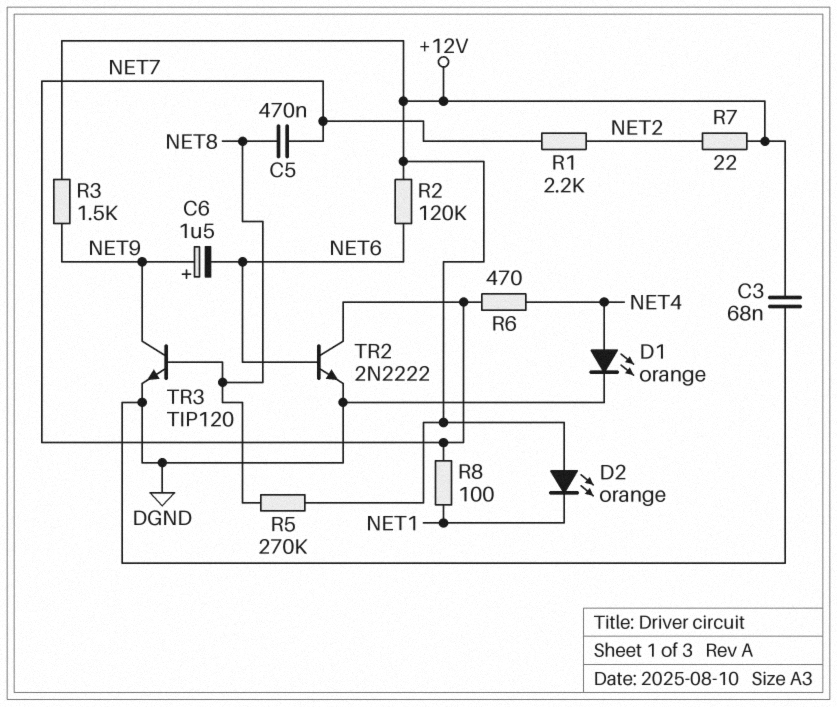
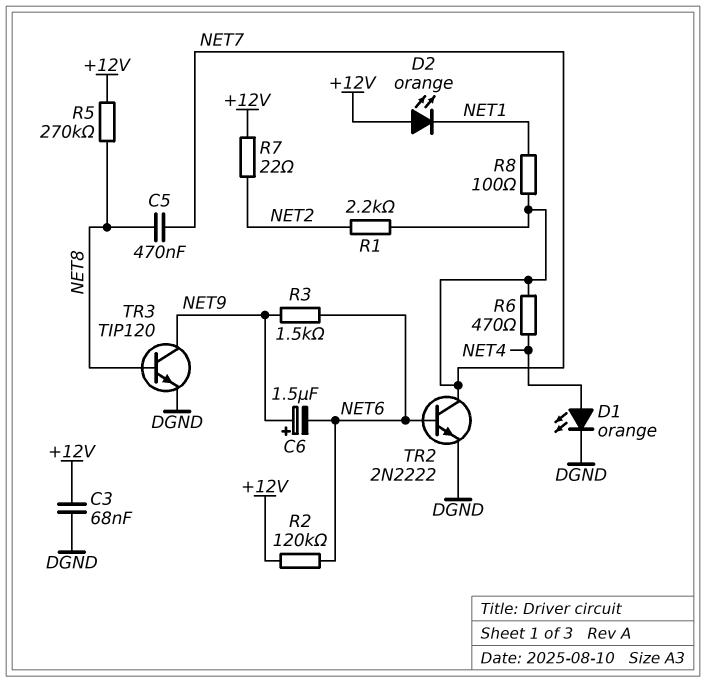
R3: 1.5k (+12V, NET9) -> 1.5k (NET6, NET9)

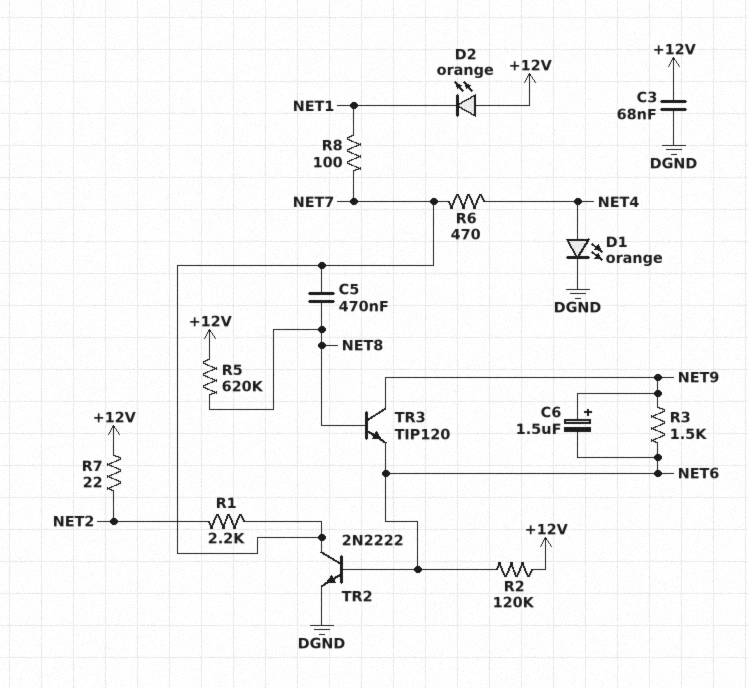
R5: 270k (+12V, NET8) -> 620k (+12V, NET8)
TR3: NPN TIP120 (B NET8, C NET9, E DGND) -> NPN TIP120 (B NET8, C NET9, E NET6)

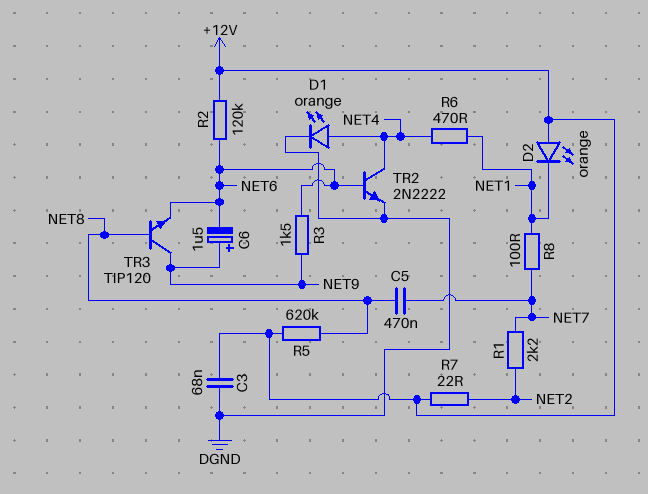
R6: 470 (NET4, NET7) -> 470 (NET1, NET4)
TR2: NPN 2N2222 (B NET6, C NET7, E DGND) -> NPN 2N2222 (B NET6, C NET4, E DGND)

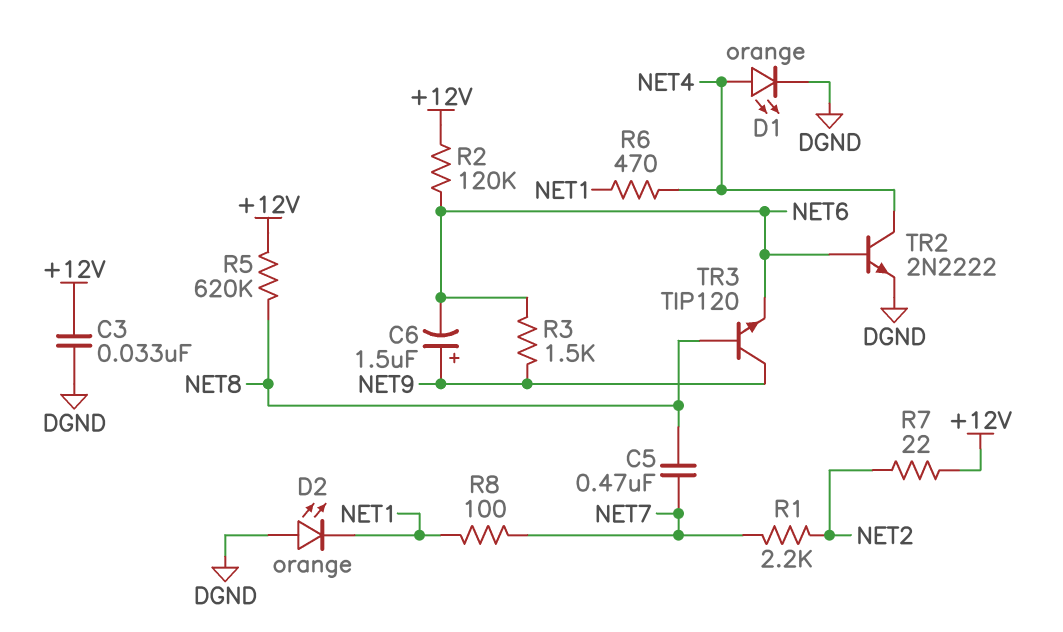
C3: 68nF (+12V, DGND) -> 33nF (+12V, DGND)
D2: LED orange (A +12V, K NET1) -> LED orange (A DGND, K NET1)

